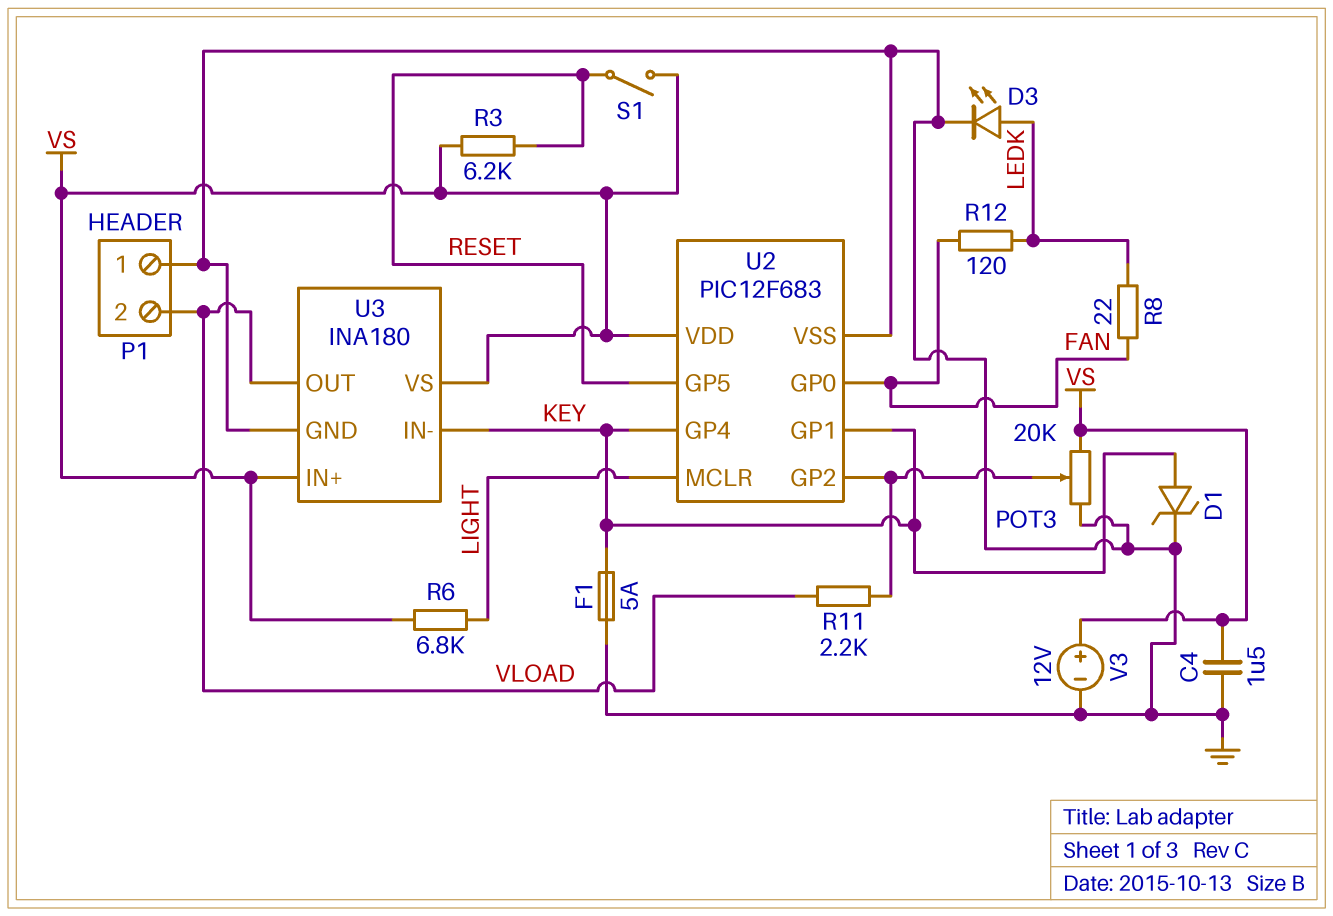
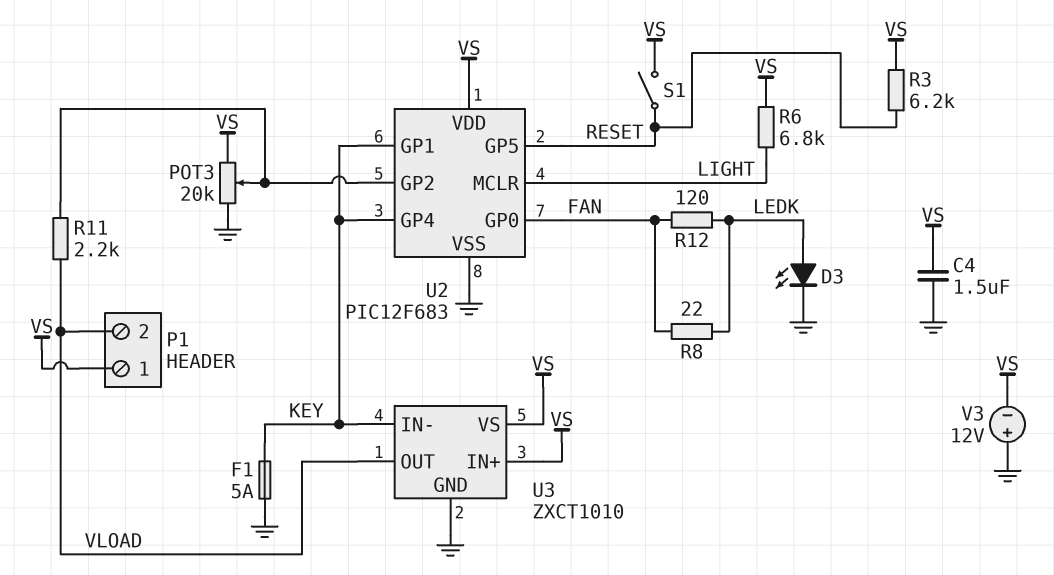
D1: zener (A KEY, K GND) -> none
P1 pin 1: GND -> VS
U3: INA180 -> ZXCT1010
V3: 12V (plus VS, minus GND) -> 12V (plus GND, minus VS)

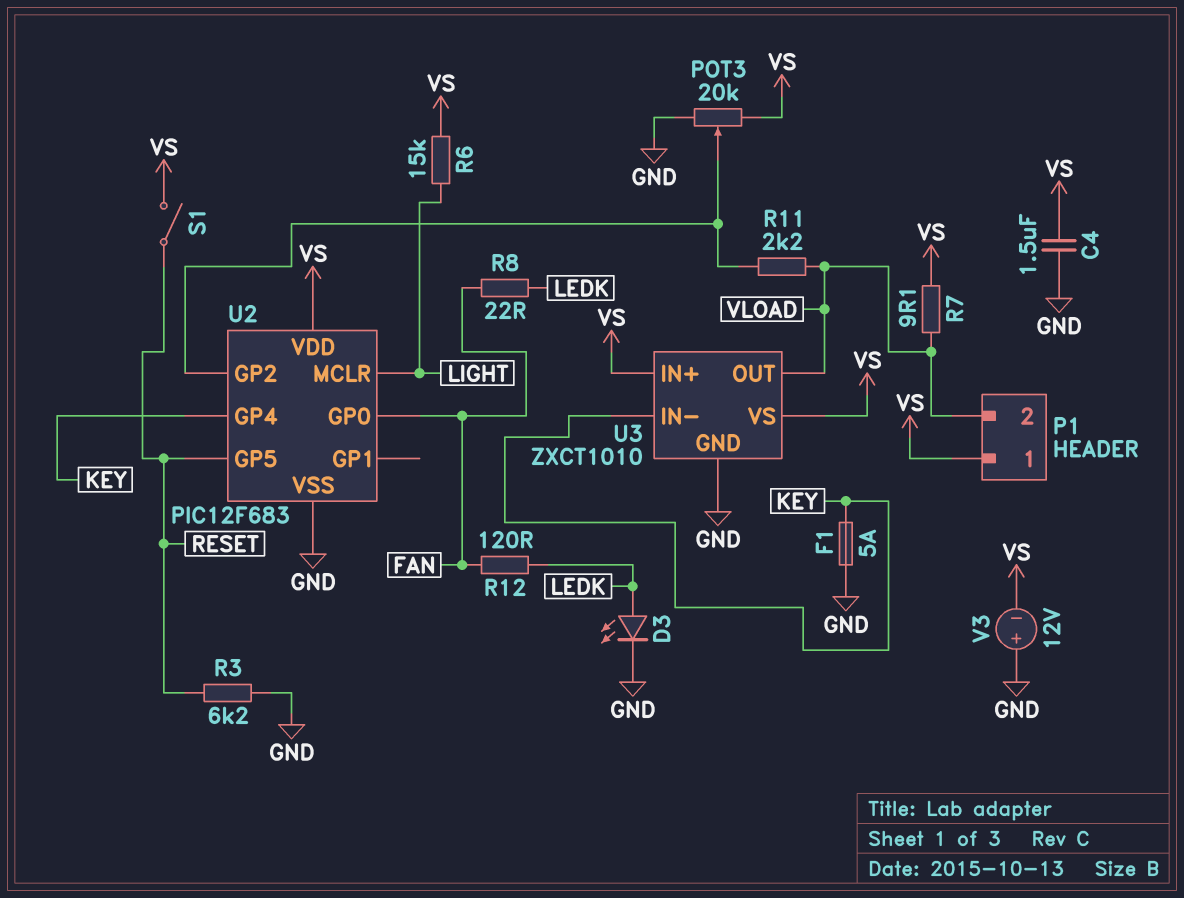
R3: 6.2k (RESET, VS) -> 6.2k (GND, RESET)
R6: 6.8k (LIGHT, VS) -> 15k (LIGHT, VS)
R7: none -> 9.1 (VLOAD, VS)
U2 pin GP1: KEY -> none

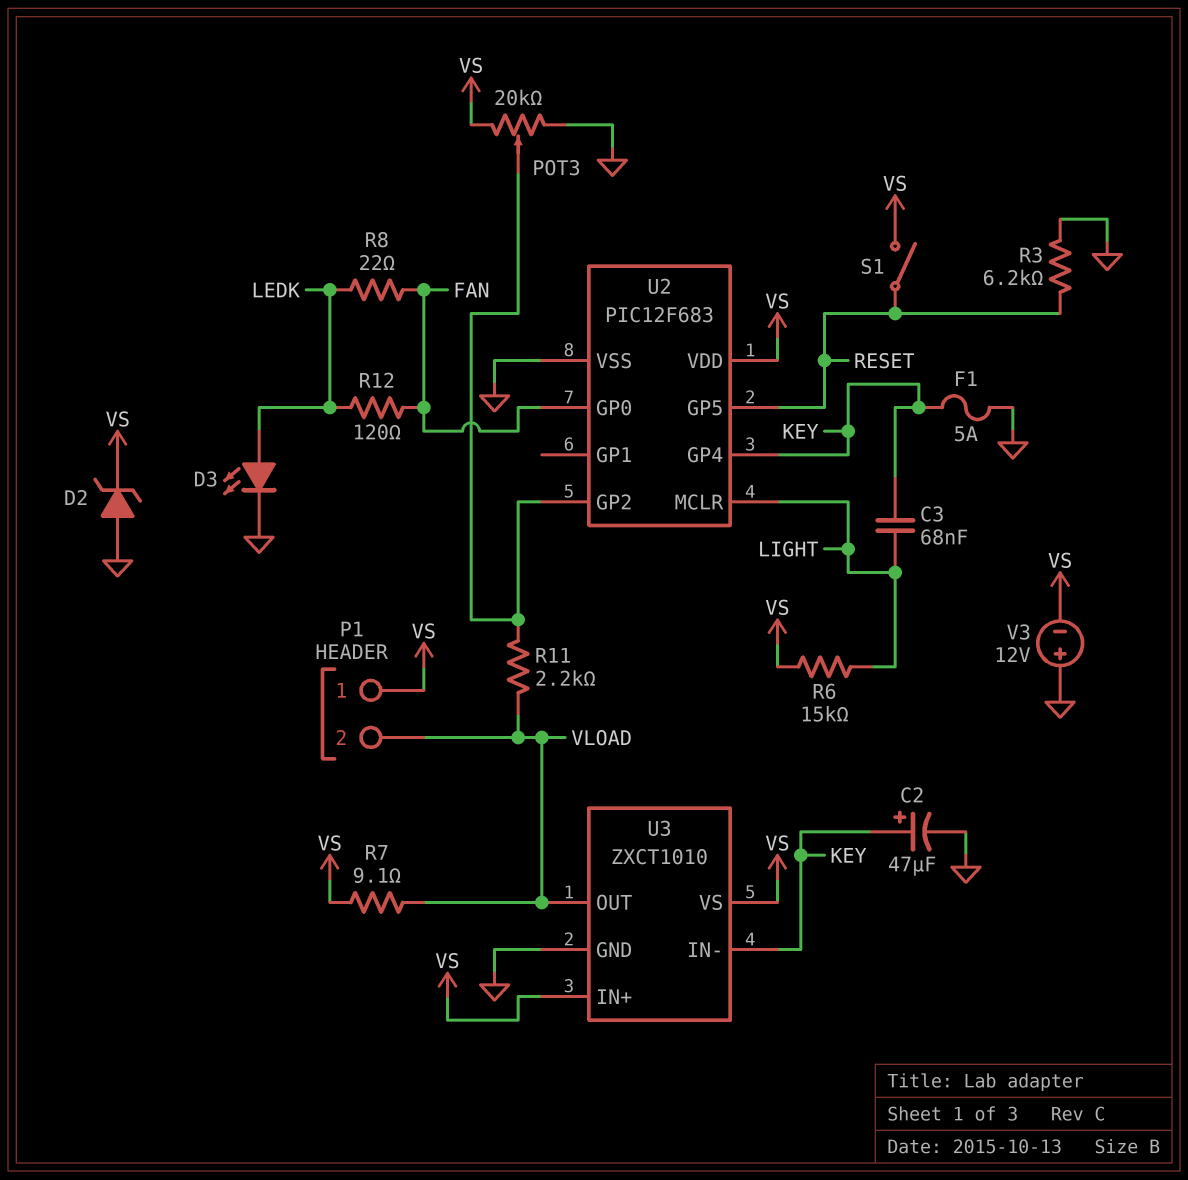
C2: none -> 47uF (plus KEY, minus GND)
C3: none -> 68nF (KEY, LIGHT)
C4: 1.5uF (GND, VS) -> none
D2: none -> zener (A GND, K VS)

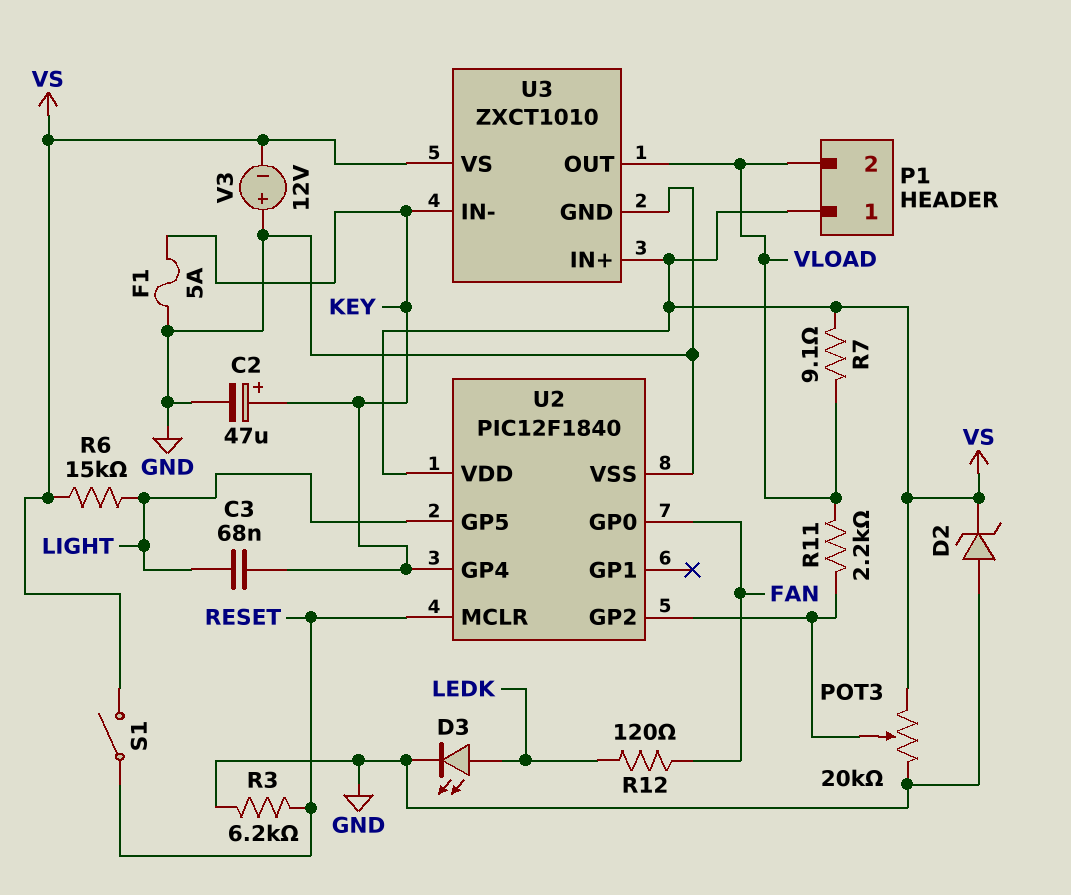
R8: 22 (FAN, LEDK) -> none
U2: PIC12F683 -> PIC12F1840
U2 pin GP5: RESET -> LIGHT
U2 pin MCLR: LIGHT -> RESET

